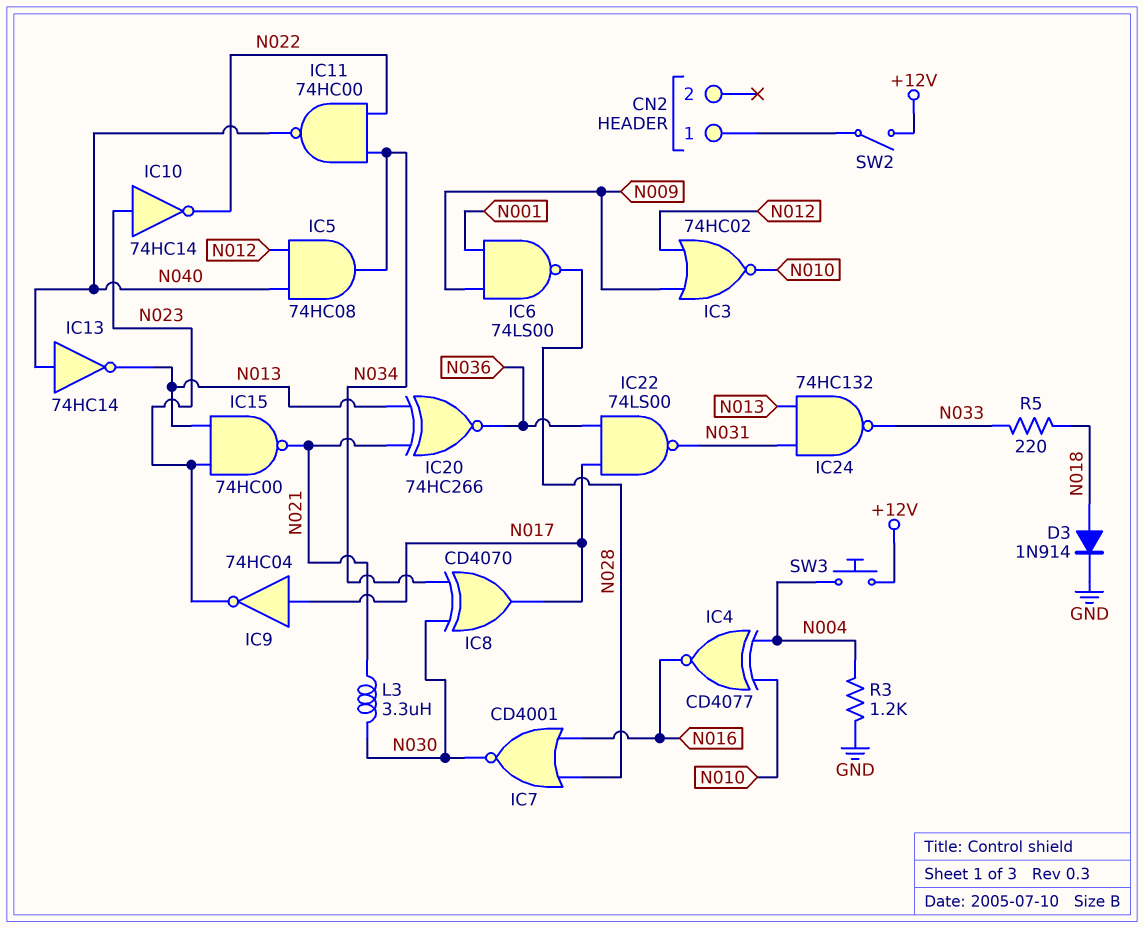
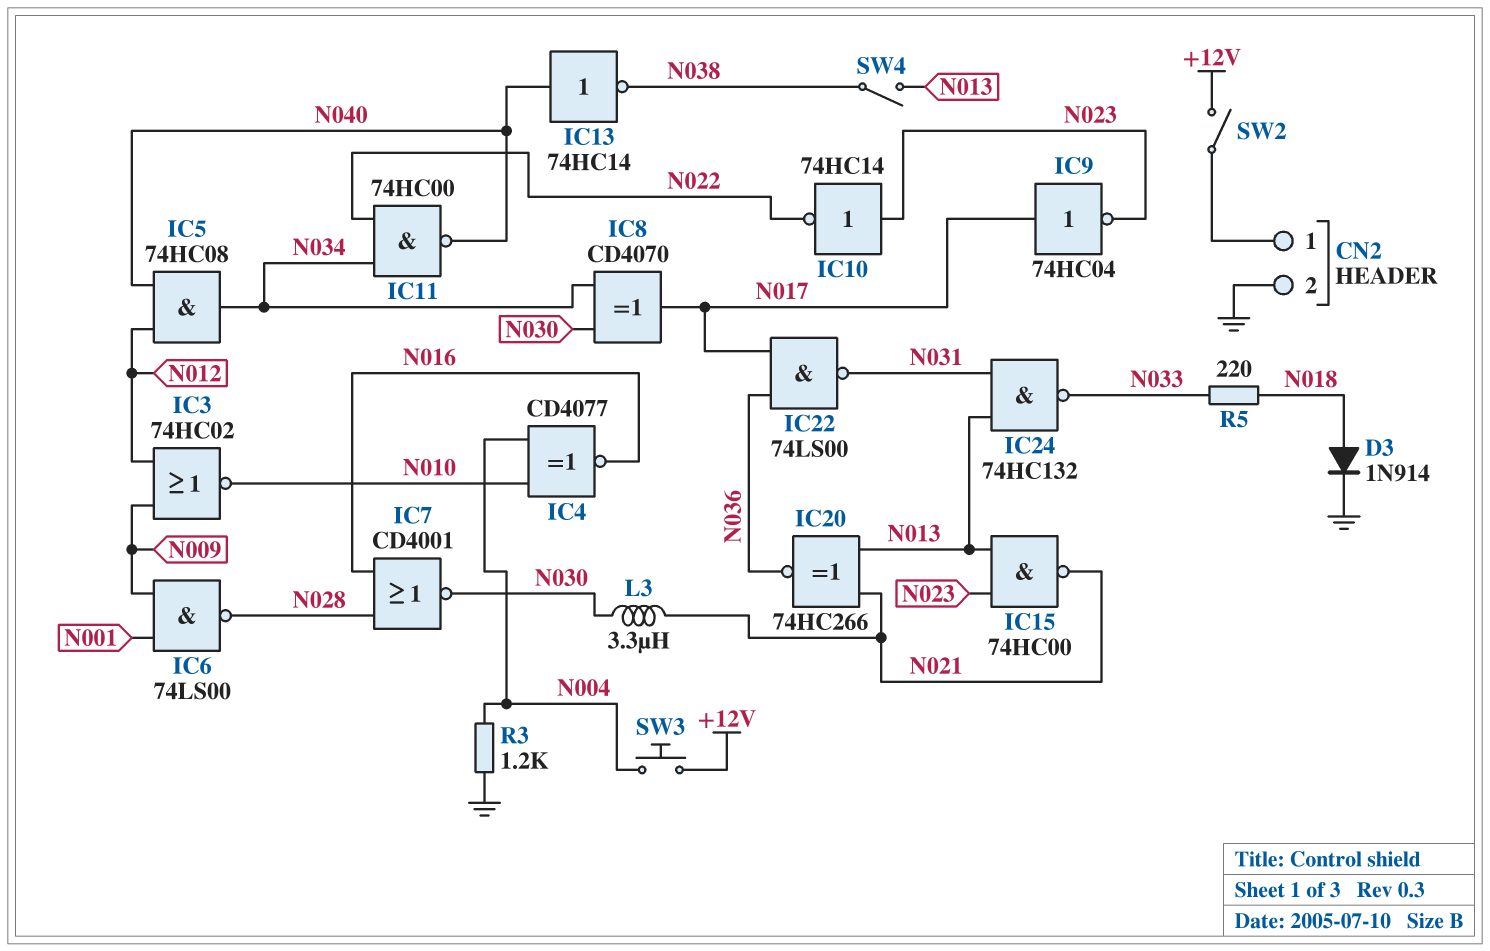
CN2 pin 2: none -> GND
IC13: NOT 74HC14 (in N040, out N013) -> NOT 74HC14 (in N040, out N038)
SW4: none -> switch (N013, N038)

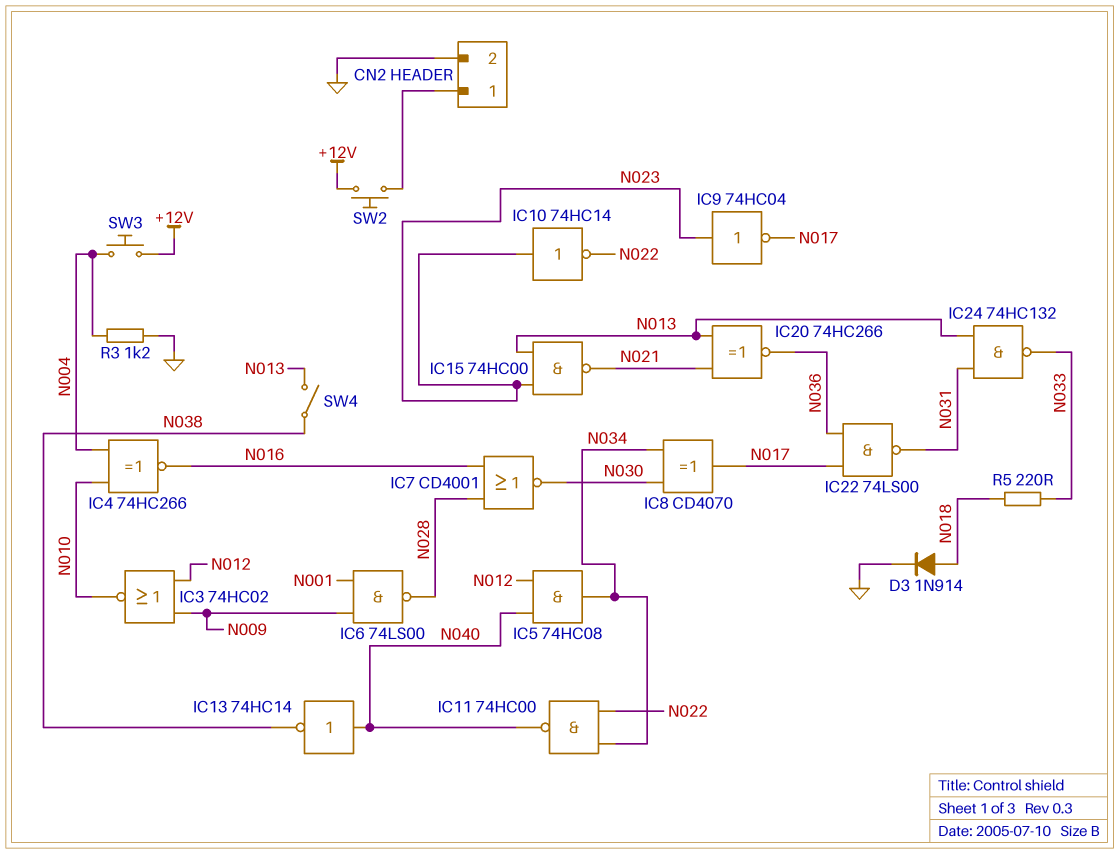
IC4: XNOR CD4077 (in N004, in N010, out N016) -> XNOR 74HC266 (in N004, in N010, out N016)
IC9: NOT 74HC04 (in N017, out N023) -> NOT 74HC04 (in N023, out N017)
L3: 3.3uH (N021, N030) -> none
SW2: switch (+12V, CN2/1) -> button (+12V, CN2/1)

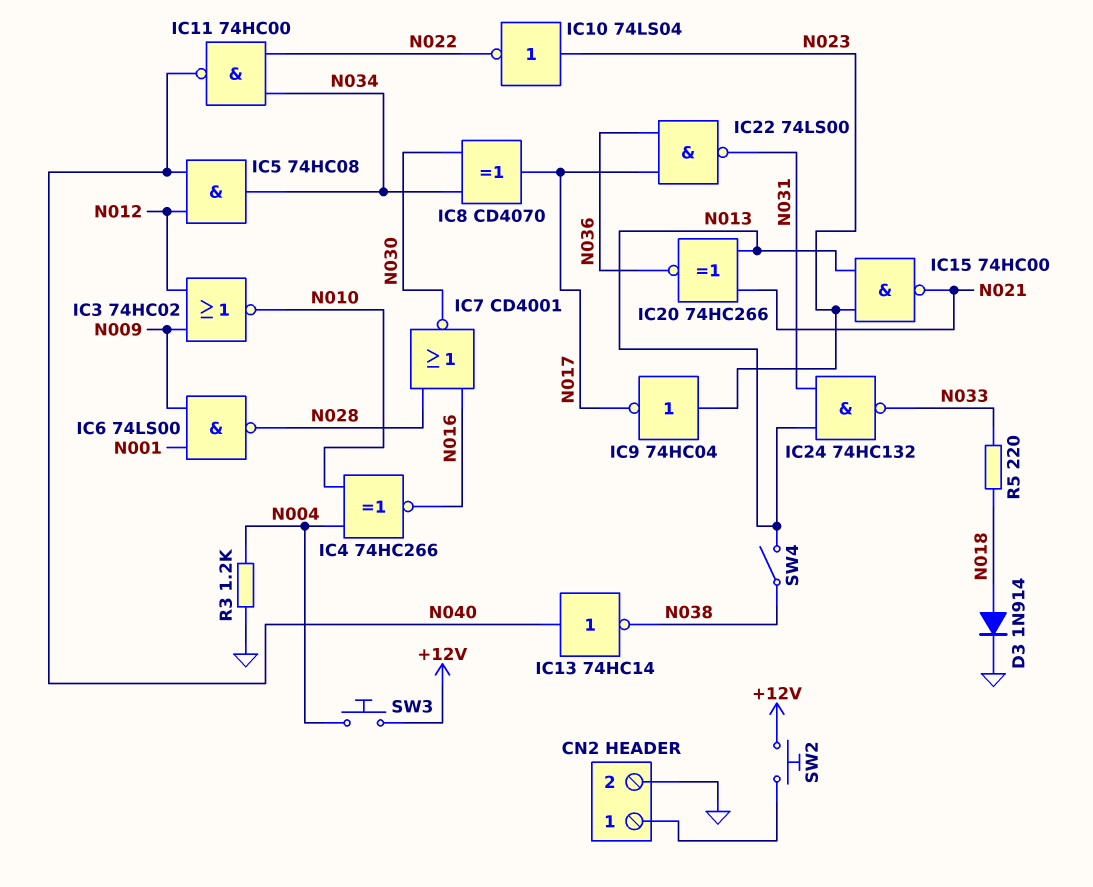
IC10: NOT 74HC14 (in N023, out N022) -> NOT 74LS04 (in N023, out N022)

